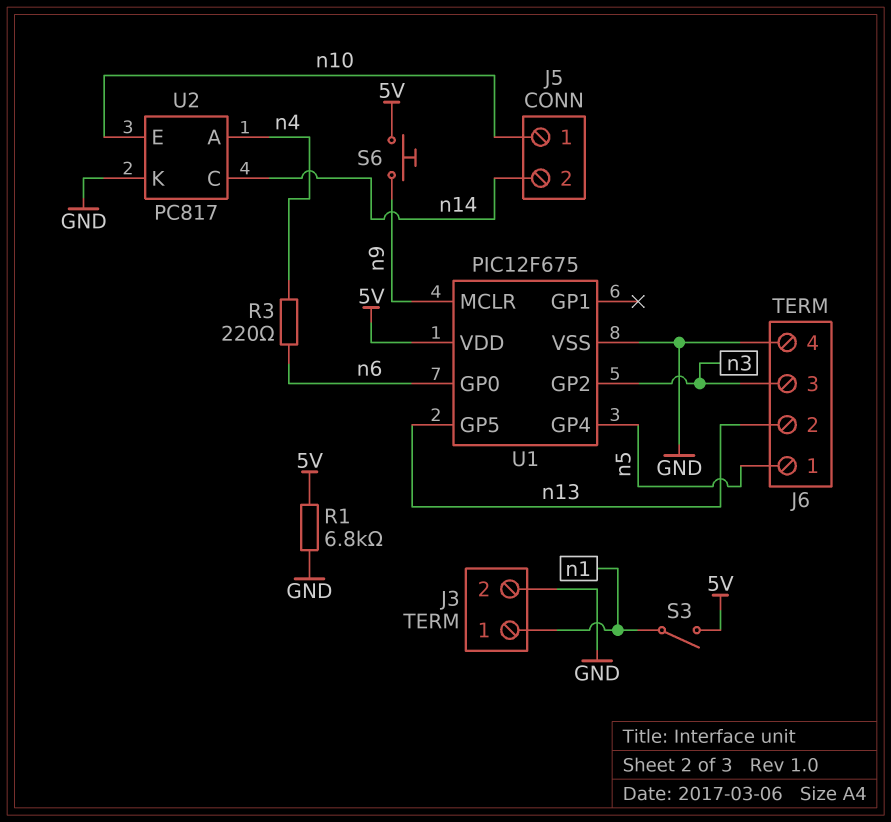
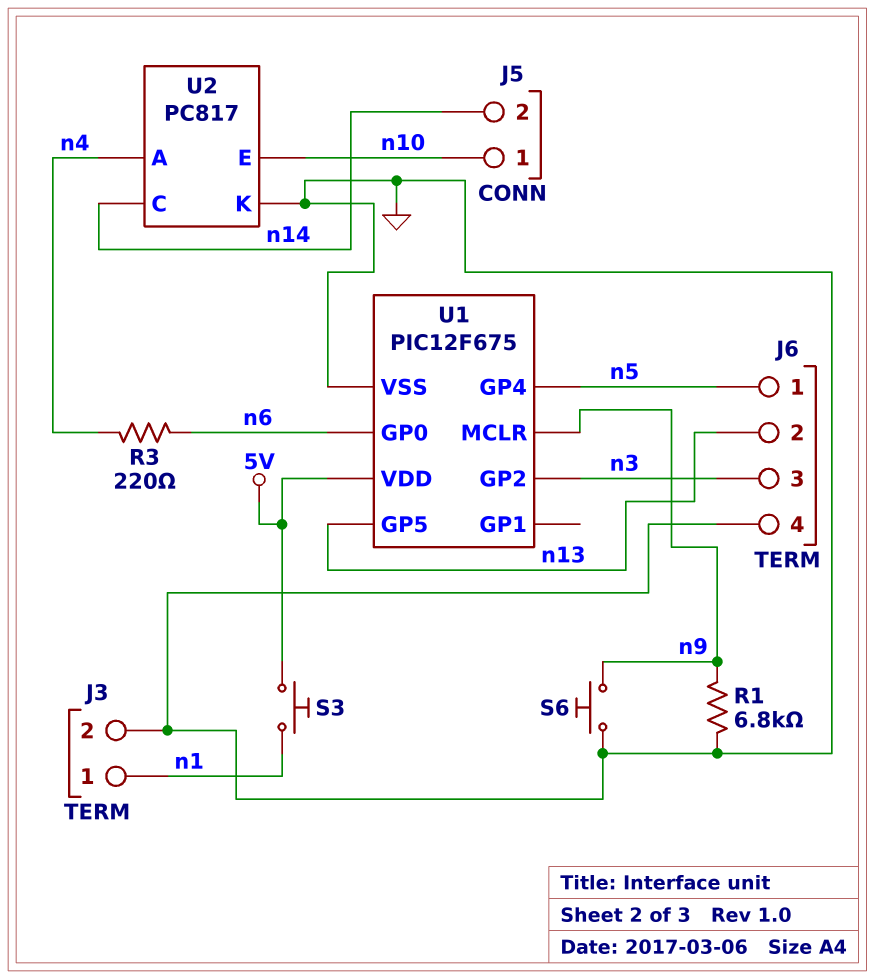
R1: 6.8k (5V, GND) -> 6.8k (GND, n9)
S3: switch (5V, n1) -> button (5V, n1)
S6: button (5V, n9) -> button (GND, n9)

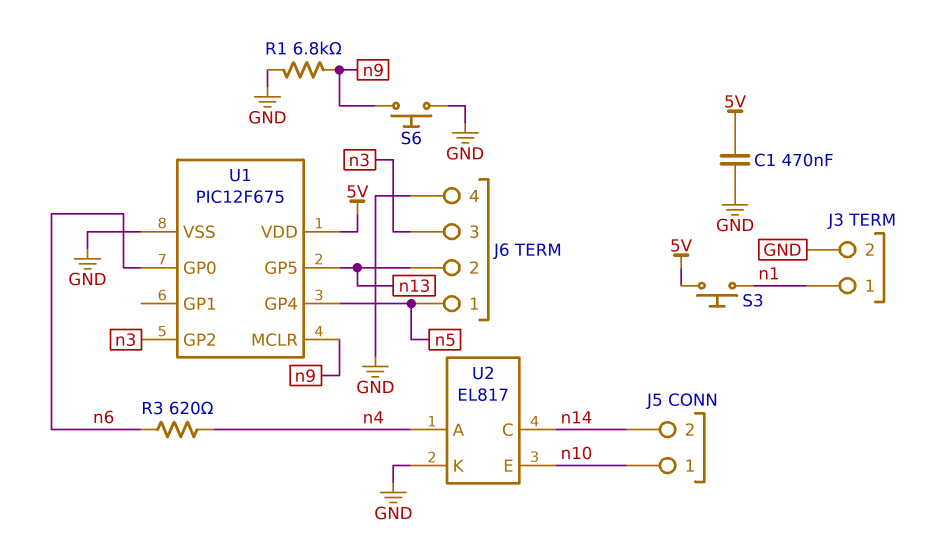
C1: none -> 470nF (5V, GND)
R3: 220 (n4, n6) -> 620 (n4, n6)
U2: PC817 -> EL817

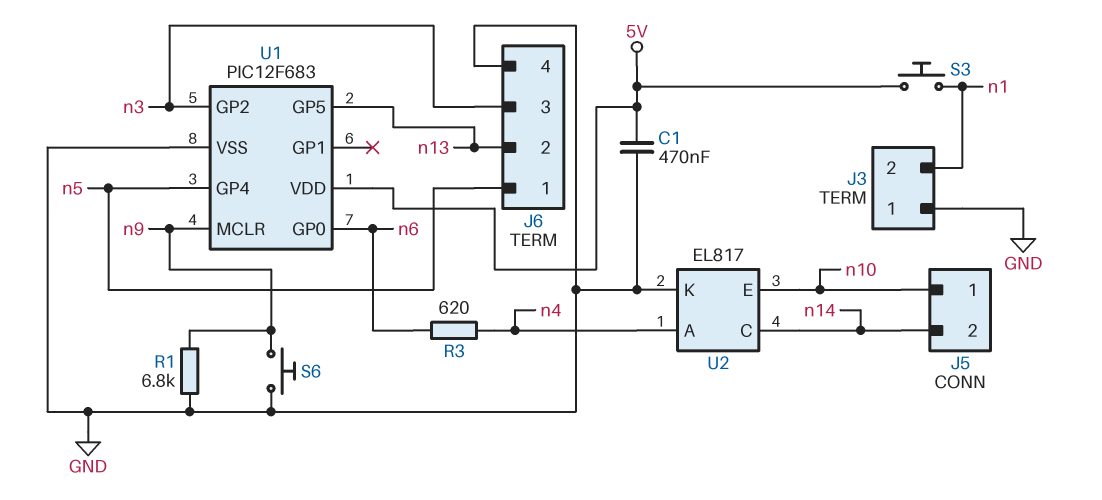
J3 pin 1: n1 -> GND
J3 pin 2: GND -> n1
U1: PIC12F675 -> PIC12F683

